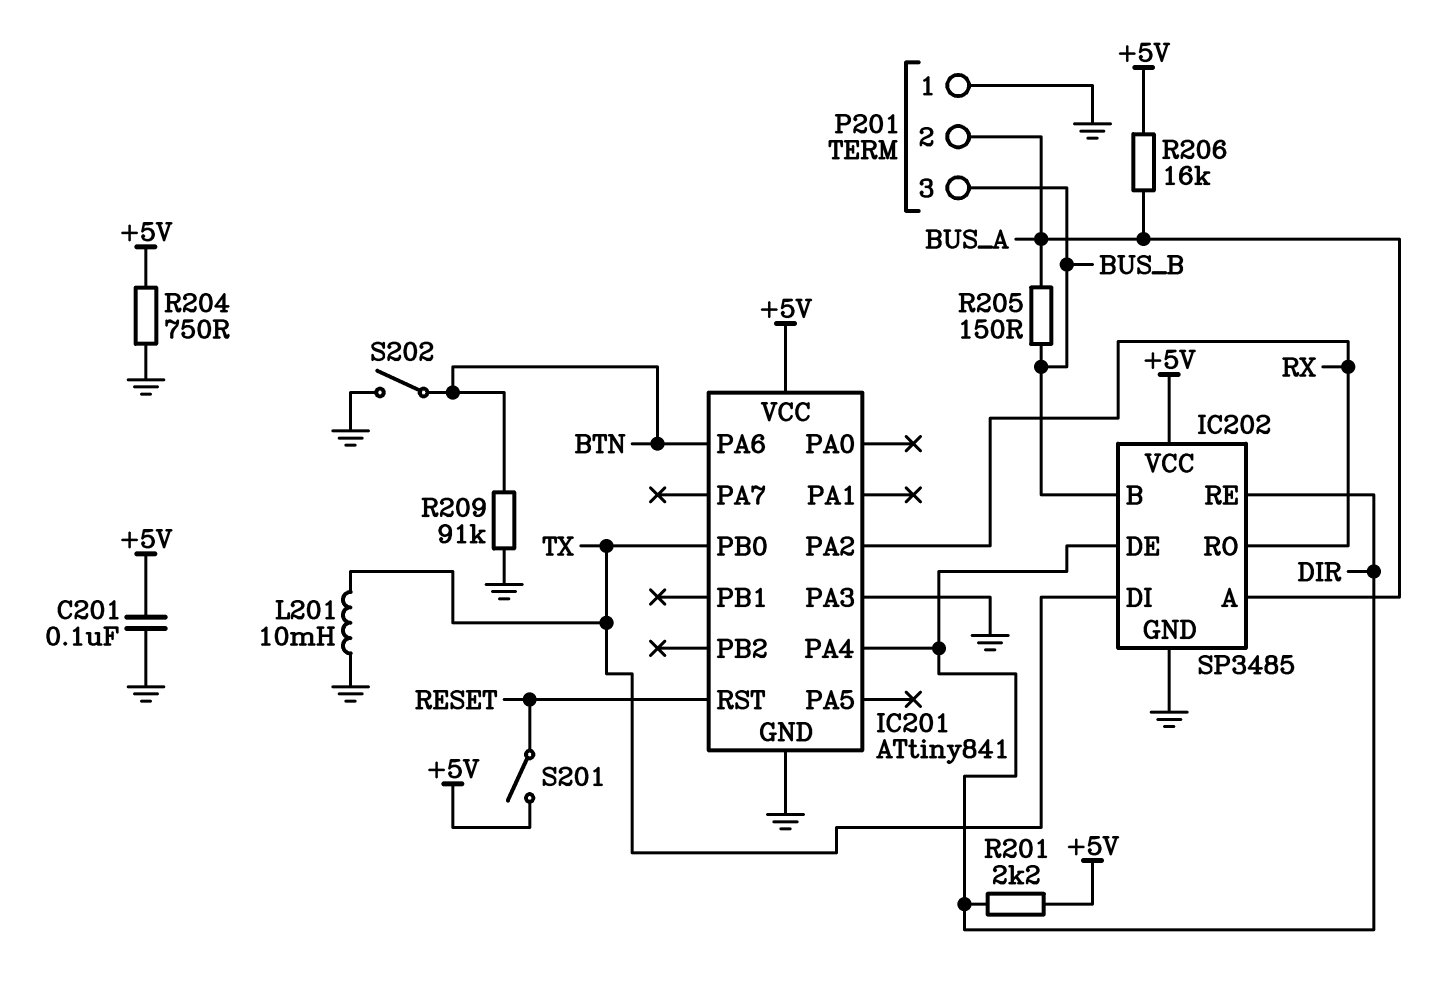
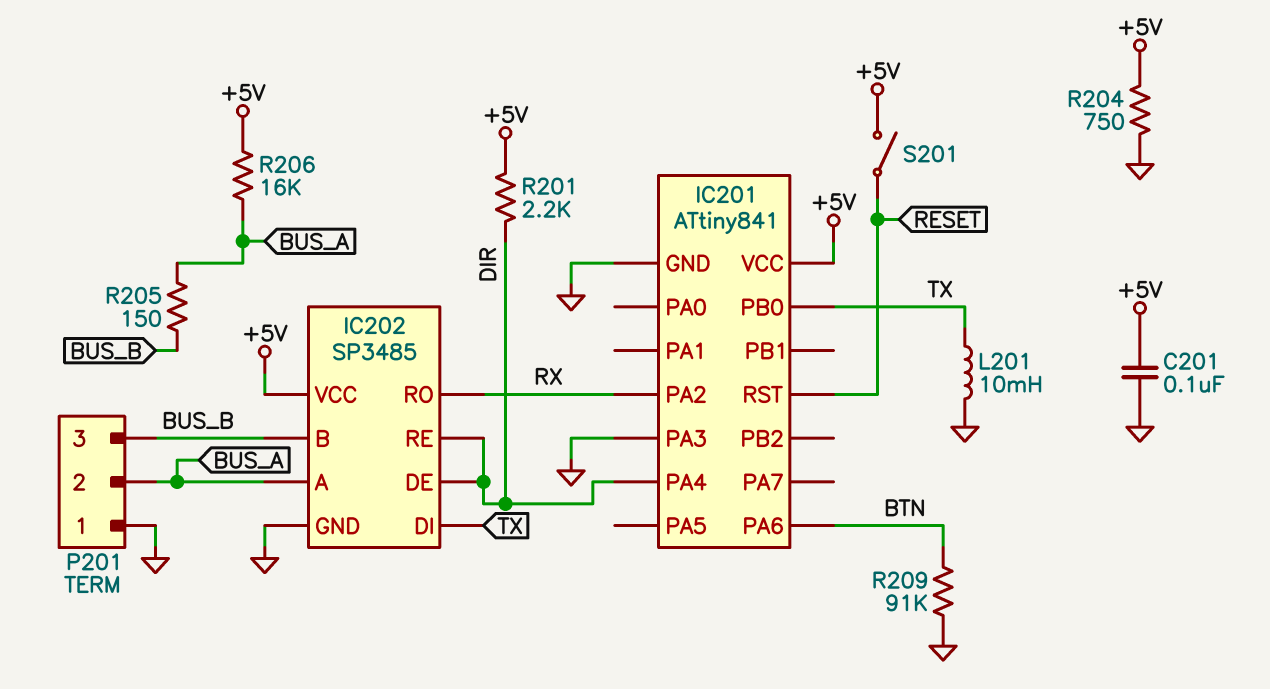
S202: switch (BTN, GND) -> none

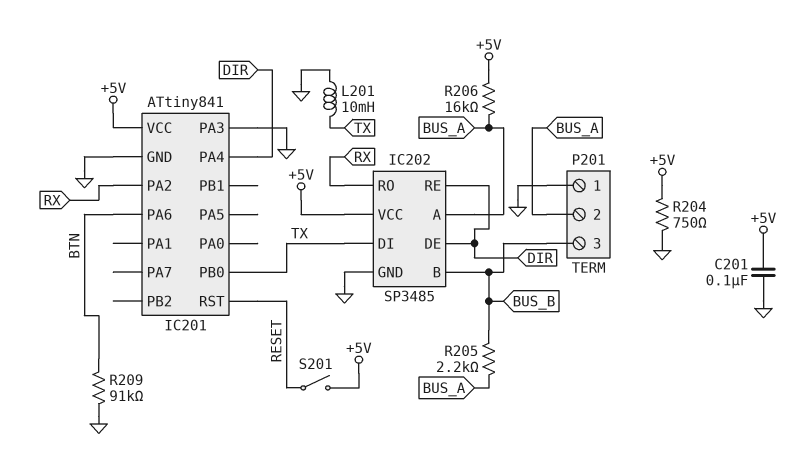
R201: 2.2k (+5V, DIR) -> none
R205: 150 (BUS_A, BUS_B) -> 2.2k (BUS_A, BUS_B)

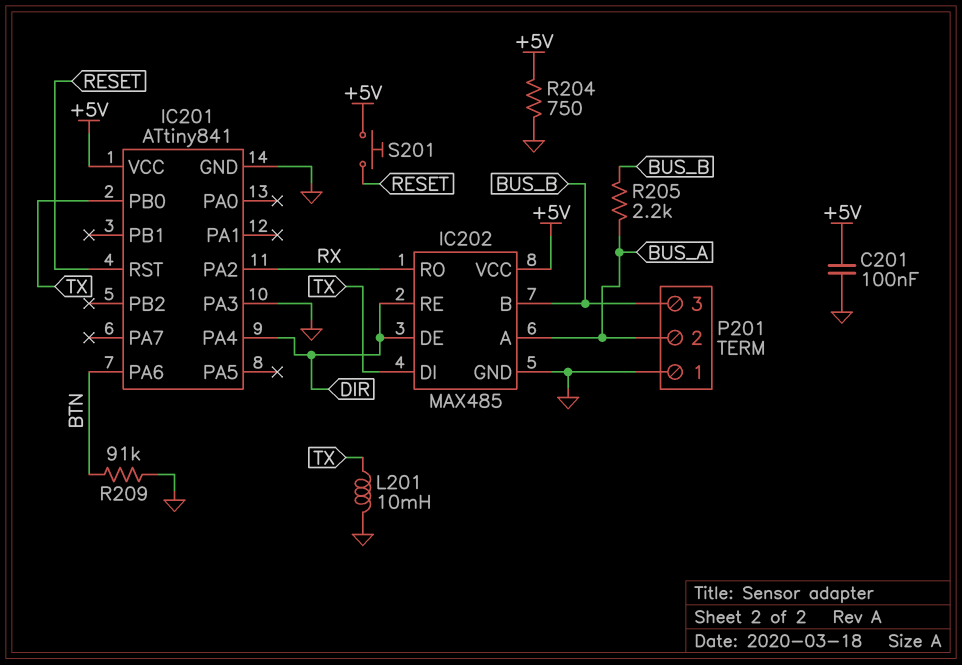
IC202: SP3485 -> MAX485
R206: 16k (+5V, BUS_A) -> none
S201: switch (+5V, RESET) -> button (+5V, RESET)

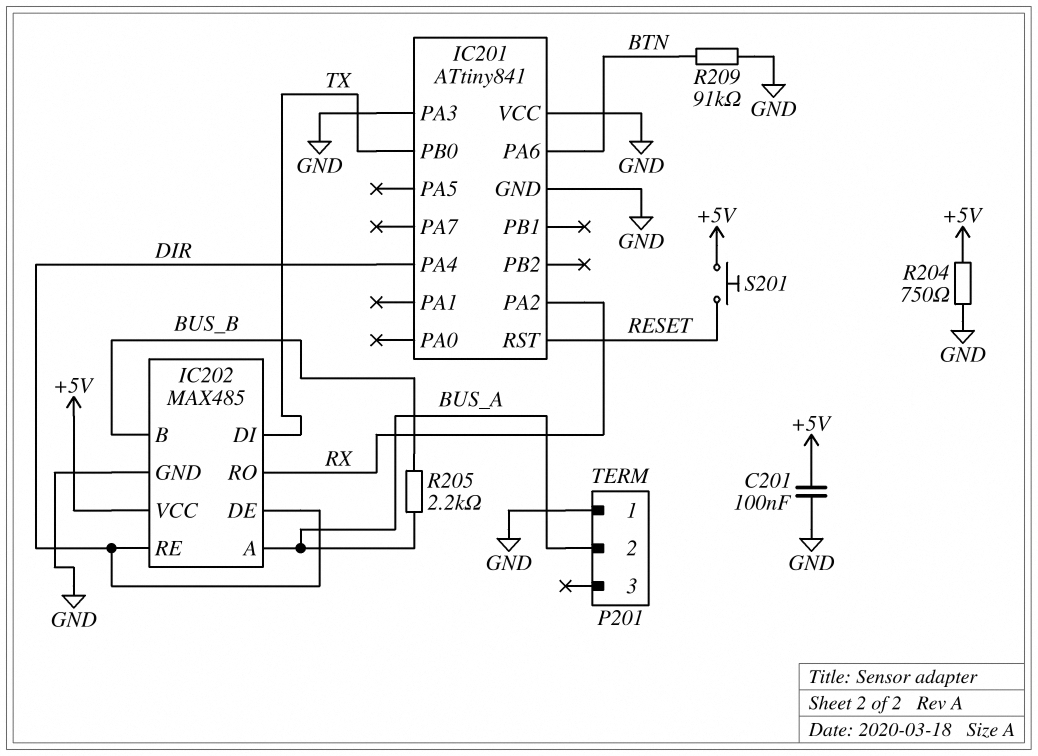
IC201 pin VCC: +5V -> GND
L201: 10mH (GND, TX) -> none
P201 pin 3: BUS_B -> none

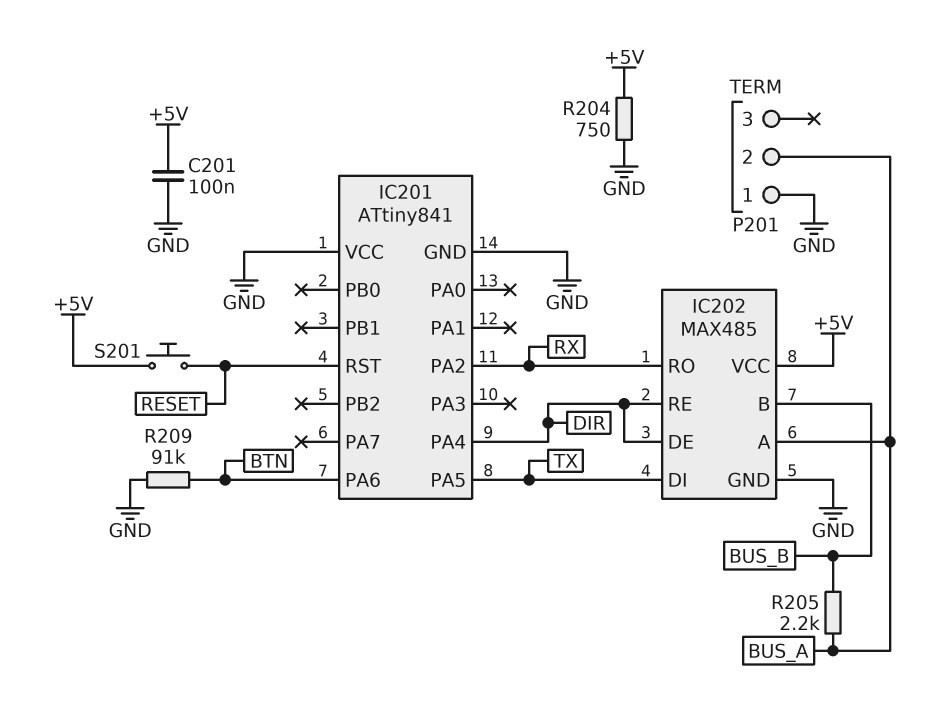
IC201 pin PA3: GND -> none
IC201 pin PA5: none -> TX
IC201 pin PB0: TX -> none

